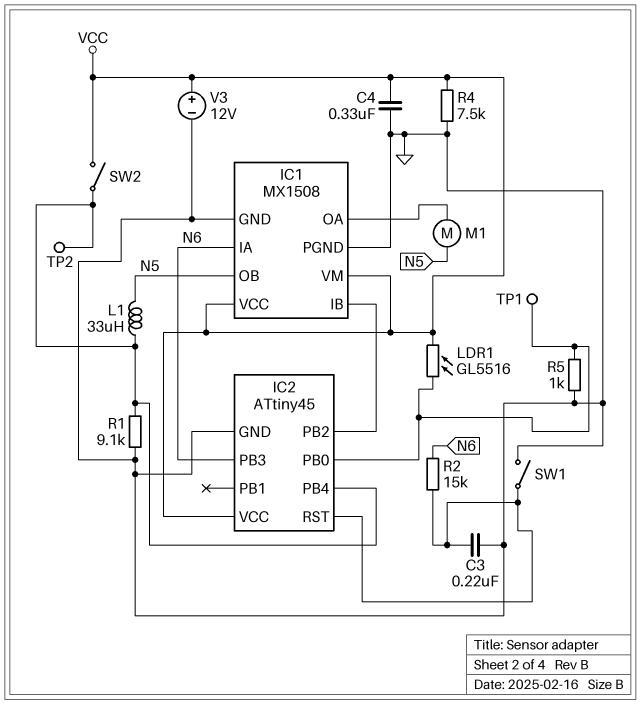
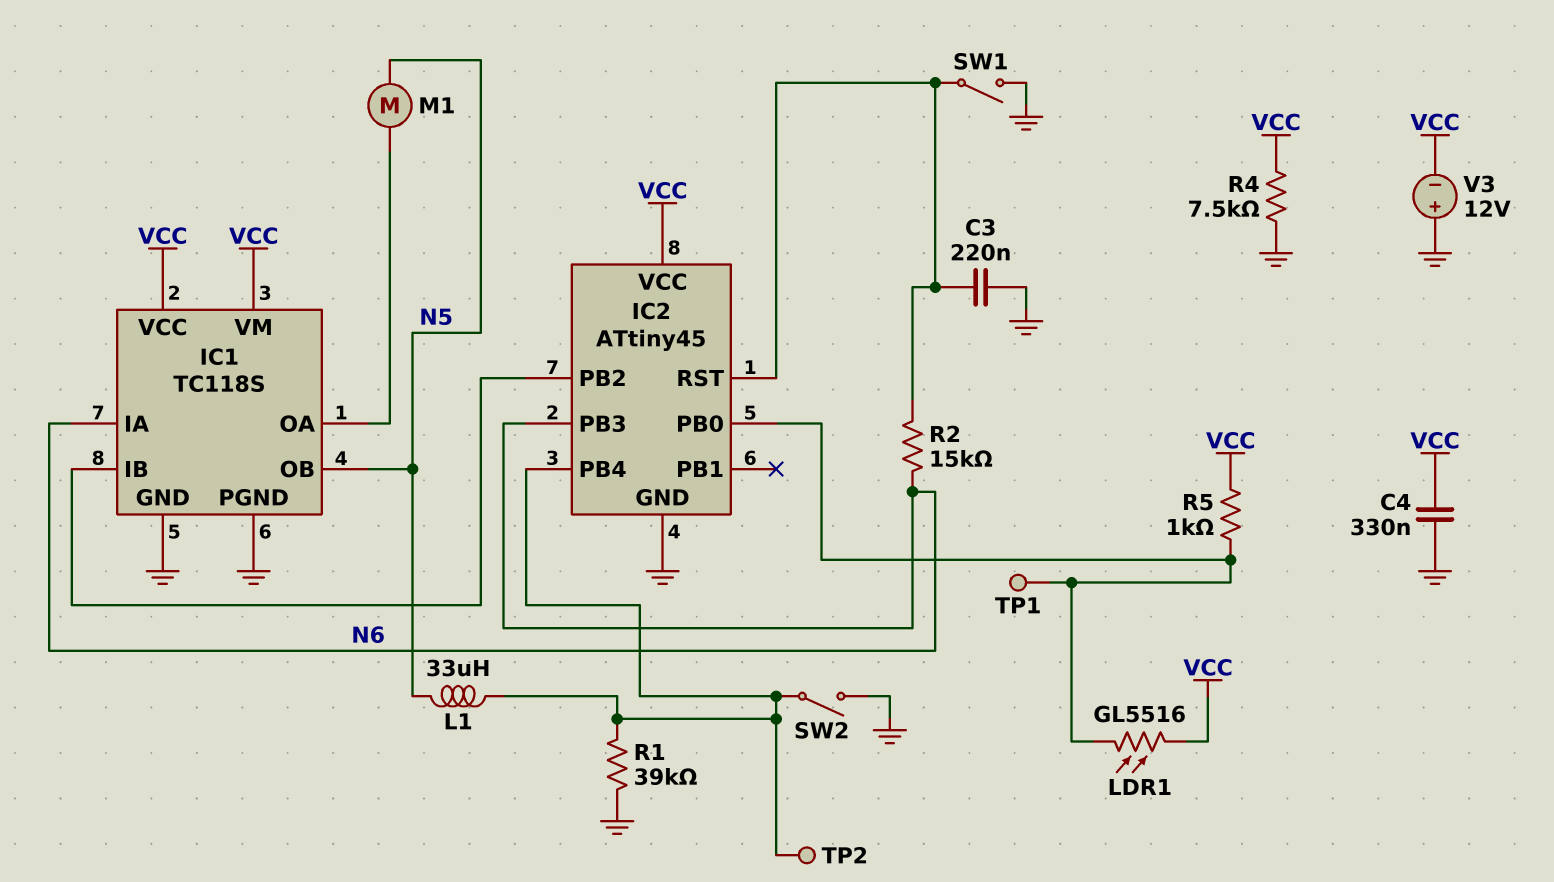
IC1: MX1508 -> TC118S
R1: 9.1k (GND, IC2/PB4) -> 39k (GND, IC2/PB4)
R5: 1k (GND, IC2/PB0) -> 1k (IC2/PB0, VCC)
SW2: switch (IC2/PB4, VCC) -> switch (GND, IC2/PB4)
V3: 12V (plus VCC, minus GND) -> 12V (plus GND, minus VCC)

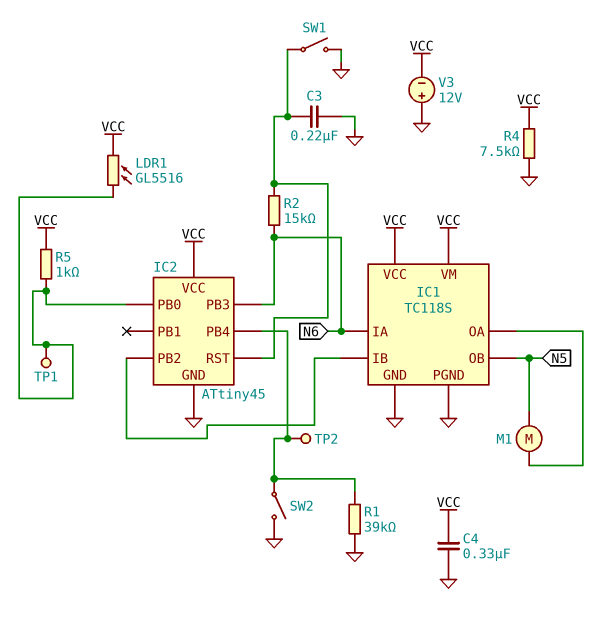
L1: 33uH (IC2/PB4, N5) -> none

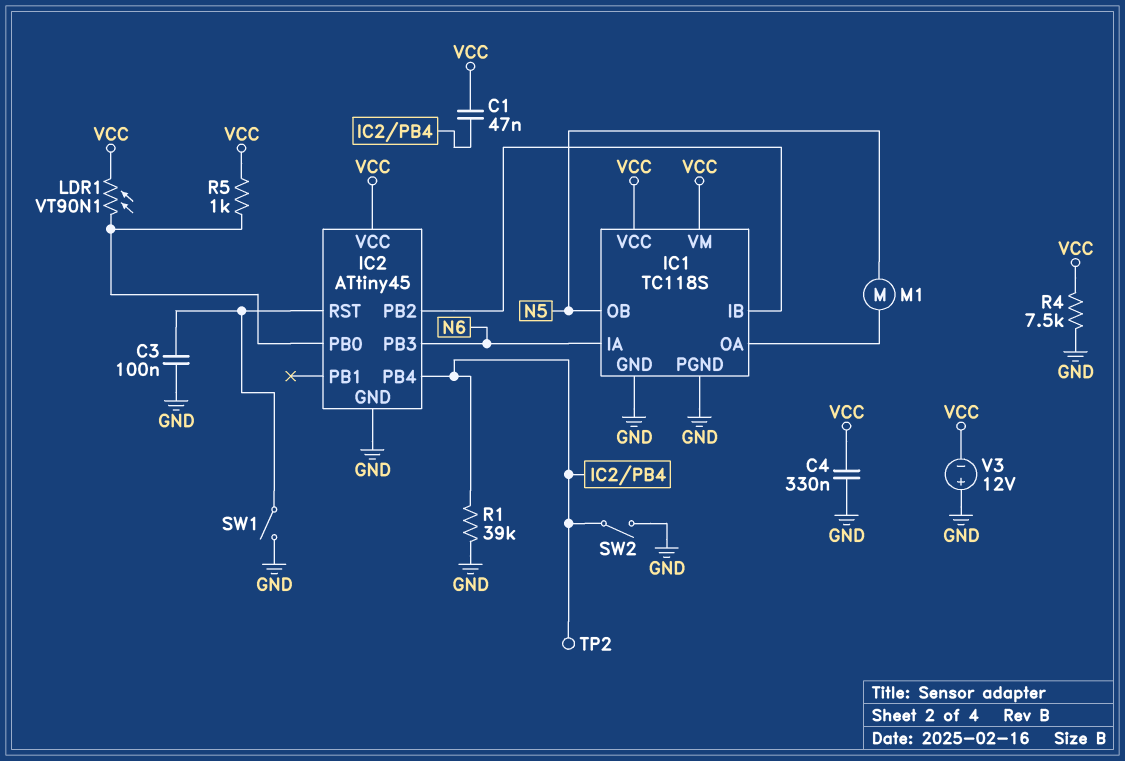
C1: none -> 47nF (IC2/PB4, VCC)
C3: 220nF (GND, IC2/RST) -> 100nF (GND, IC2/RST)
LDR1: GL5516 (IC2/PB0, VCC) -> VT90N1 (IC2/PB0, VCC)
R2: 15k (IC2/RST, N6) -> none
TP1: test point (IC2/PB0) -> none

